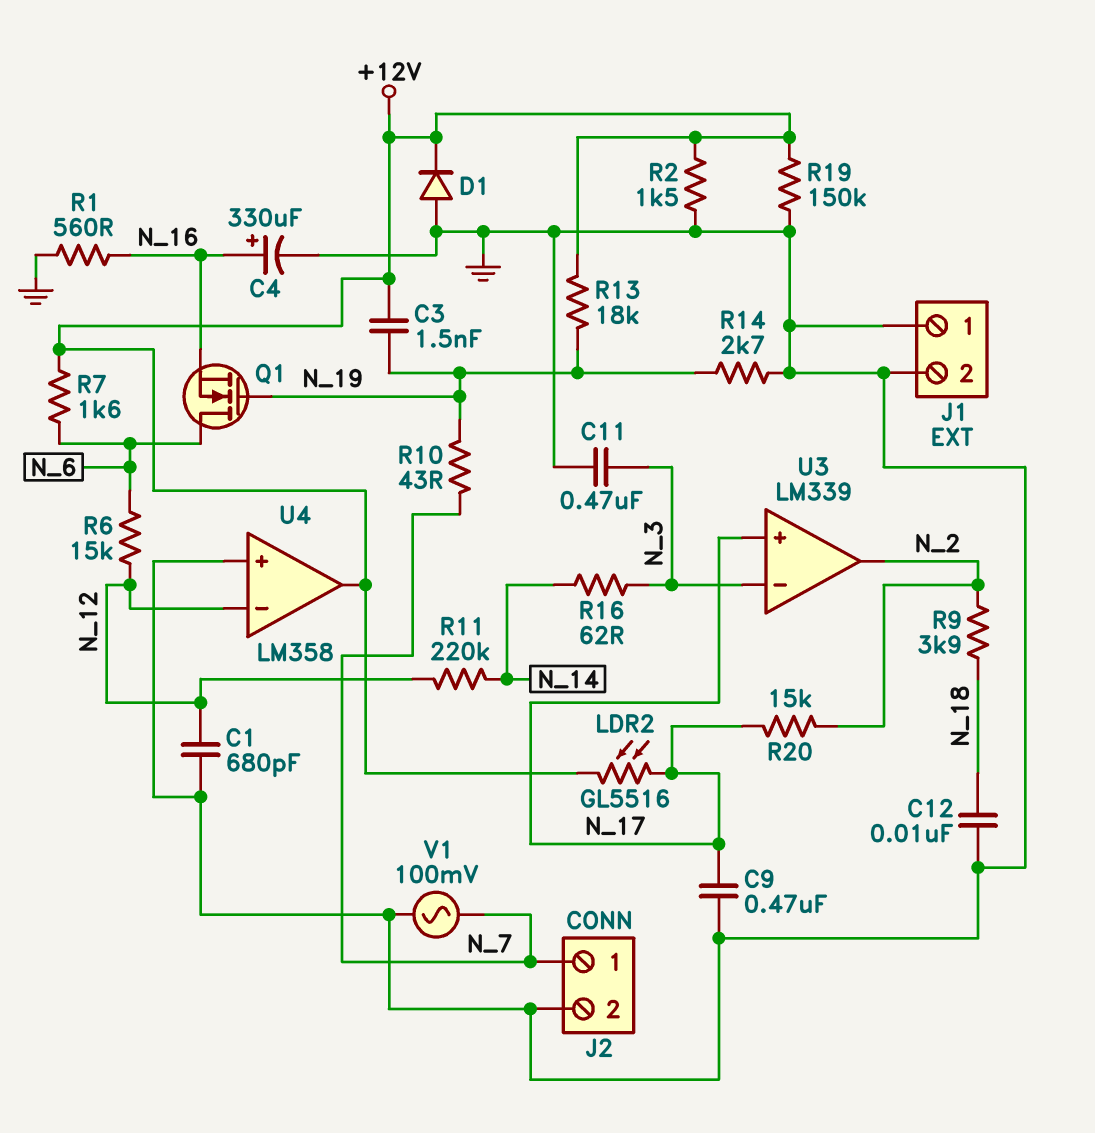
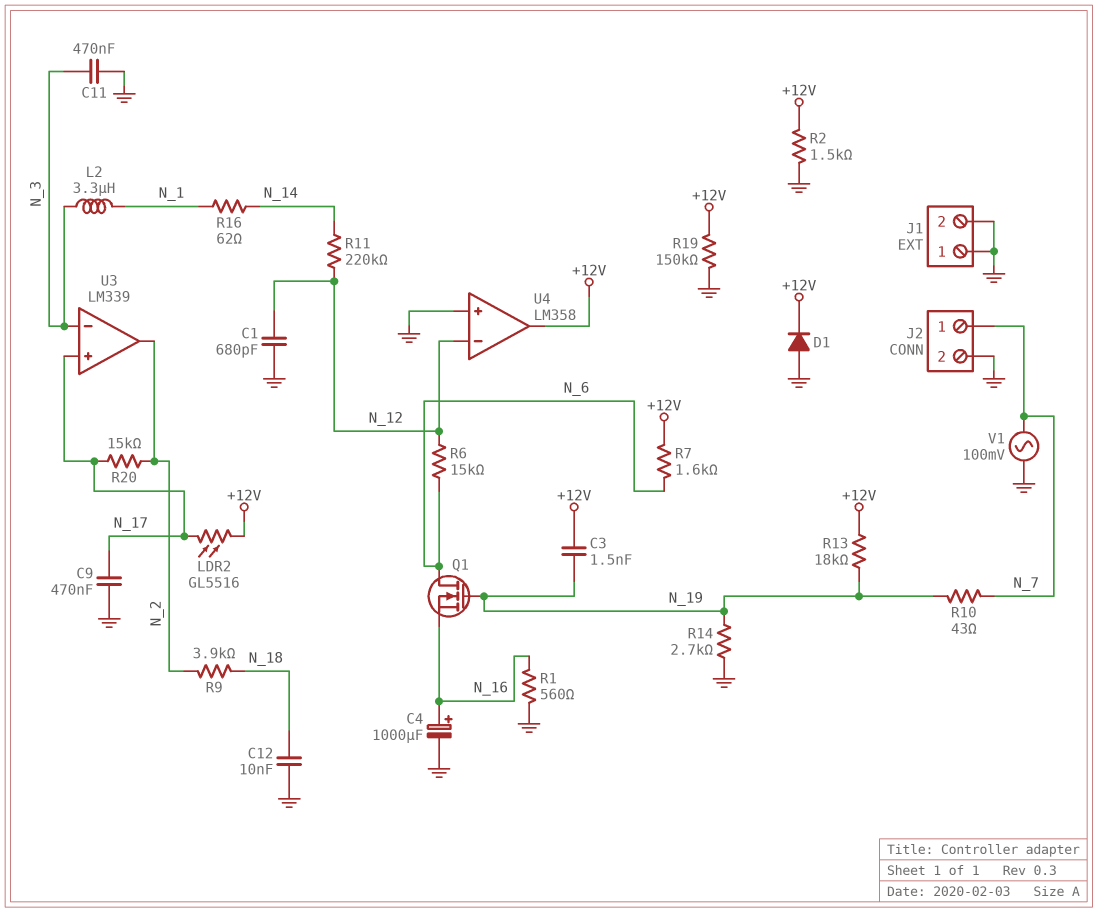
C4: 330uF (plus N_16, minus GND) -> 1000uF (plus N_16, minus GND)
L2: none -> 3.3uH (N_1, N_3)
R16: 62 (N_3, N_14) -> 62 (N_1, N_14)

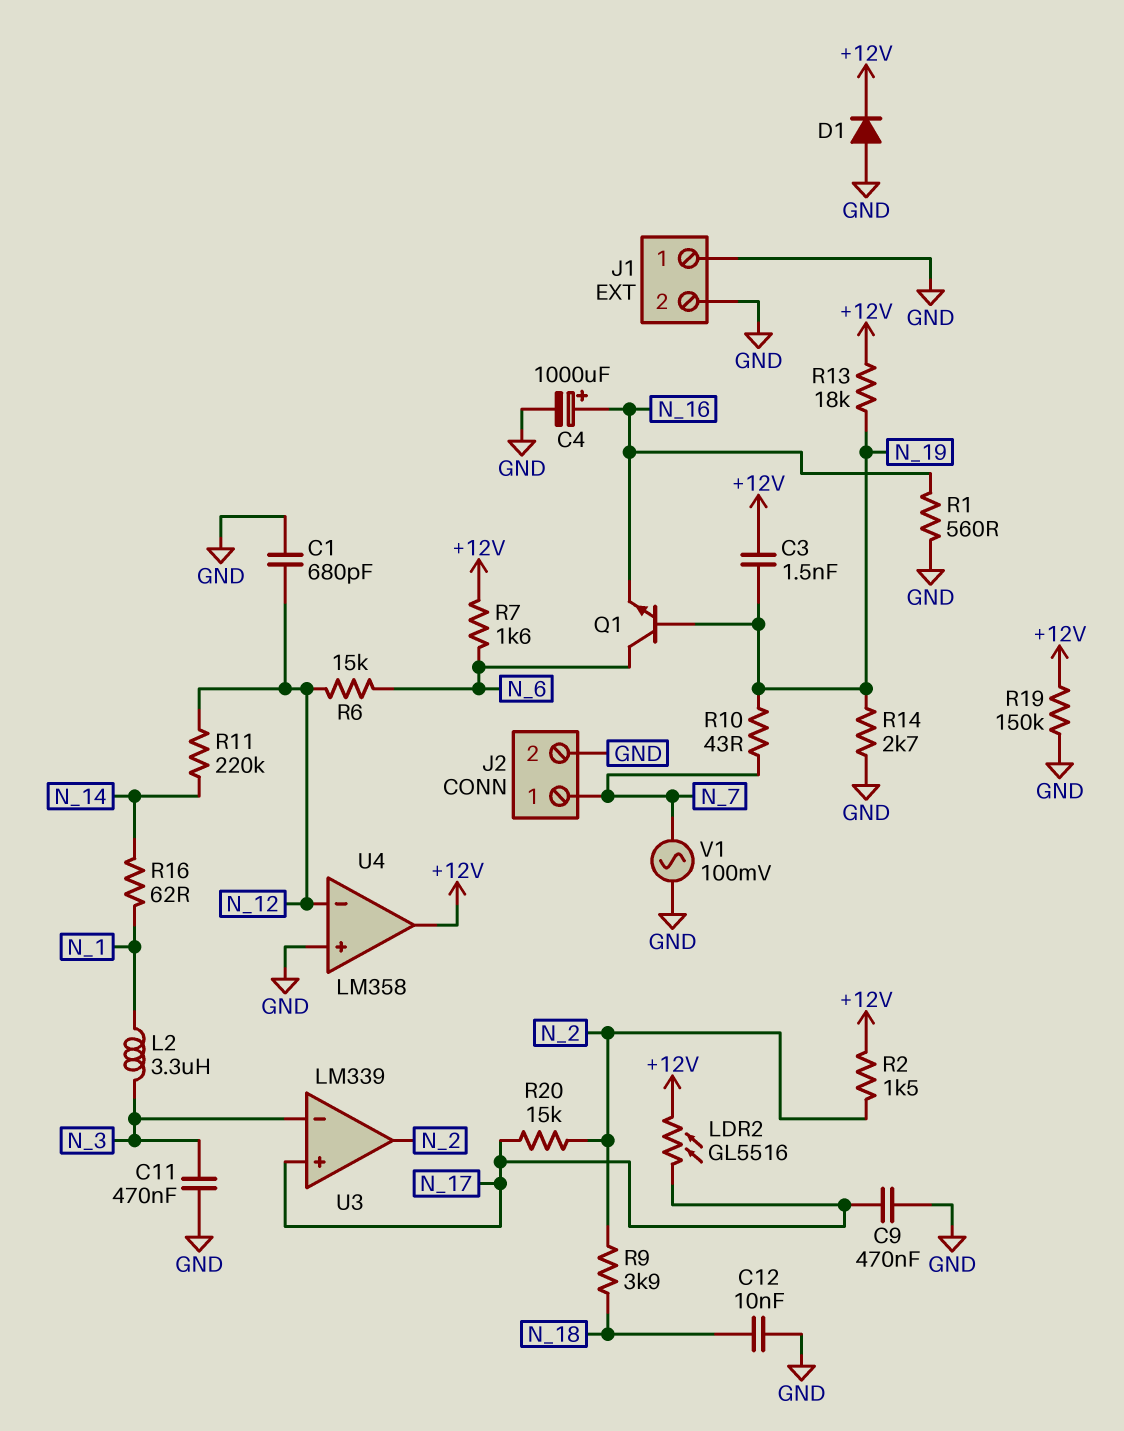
Q1: NMOS (G N_19, D N_6, S N_16) -> NPN (B N_19, C N_6, E N_16)
R2: 1.5k (+12V, GND) -> 1.5k (+12V, N_2)

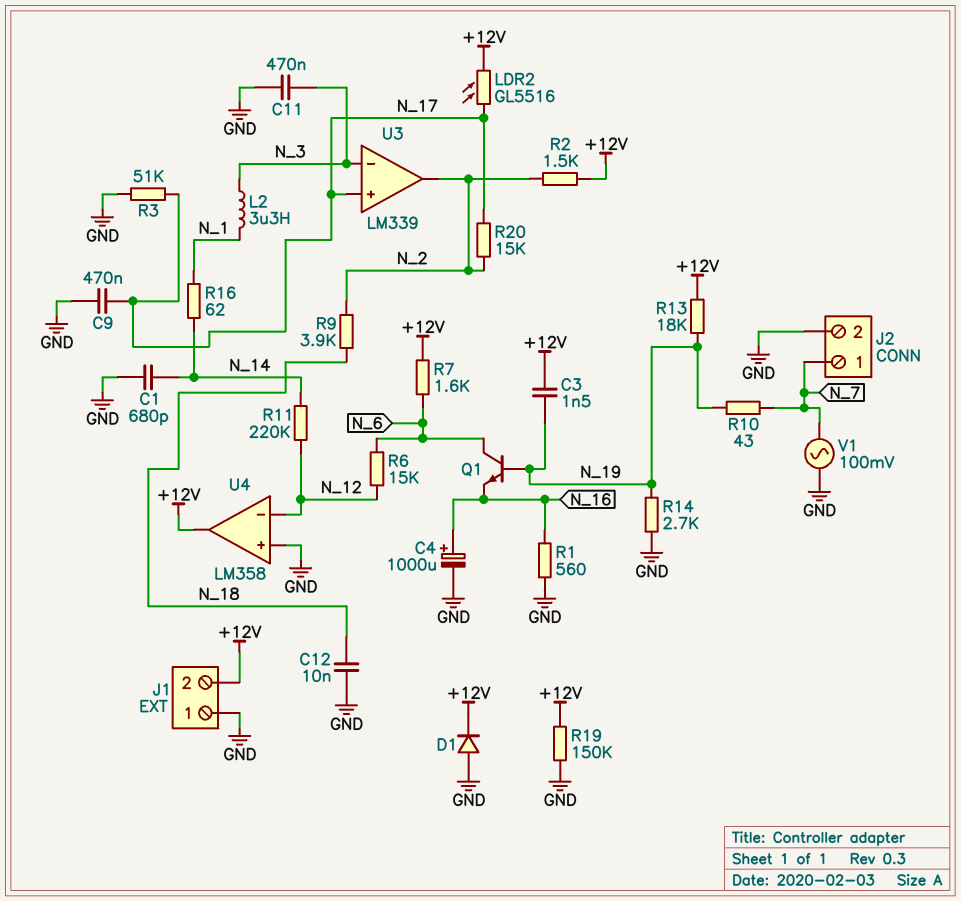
C1: 680pF (GND, N_12) -> 680pF (GND, N_14)
J1 pin 2: GND -> +12V
R3: none -> 51k (GND, N_17)

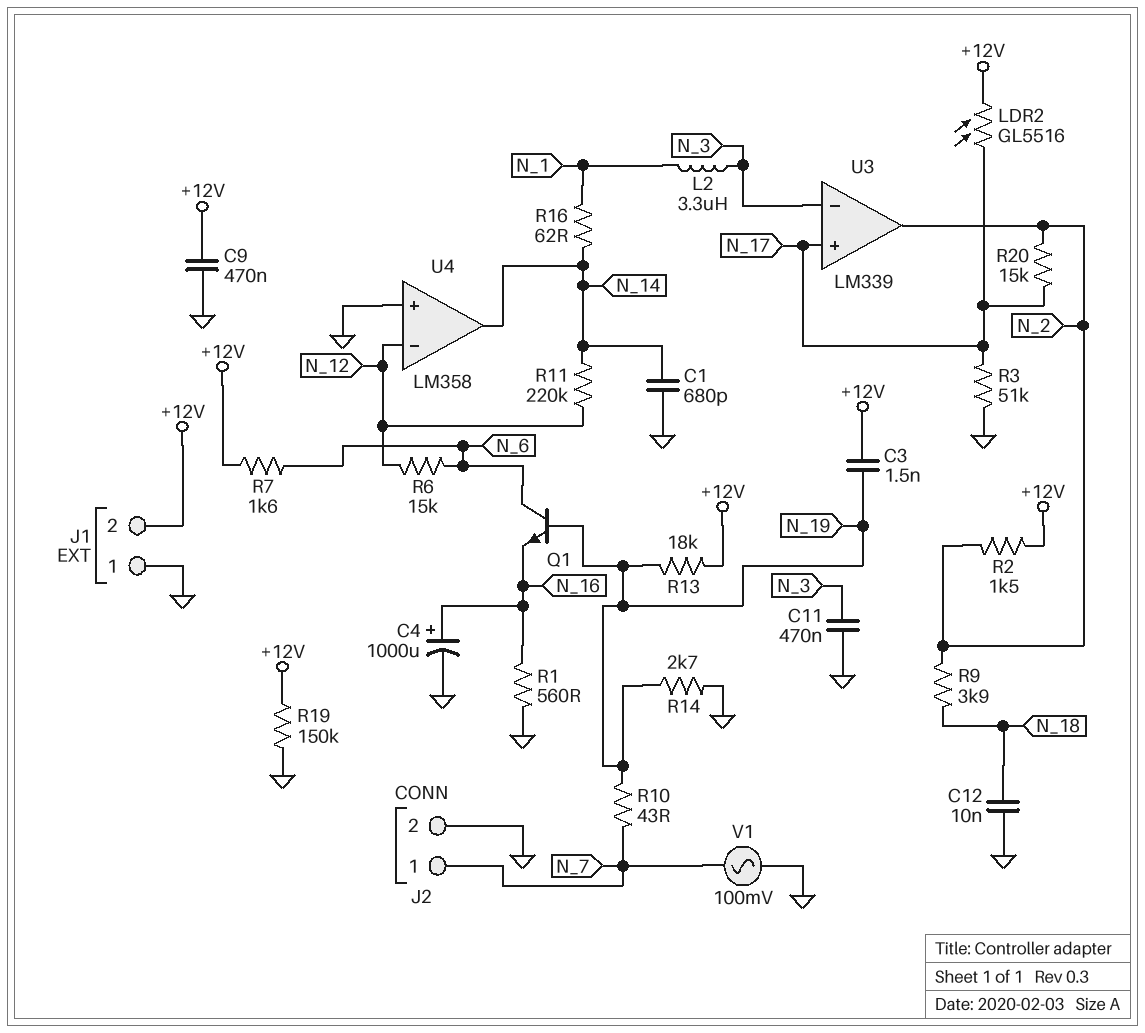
C9: 470nF (GND, N_17) -> 470nF (+12V, GND)
D1: diode (A GND, K +12V) -> none
U4 pin out: +12V -> N_14

